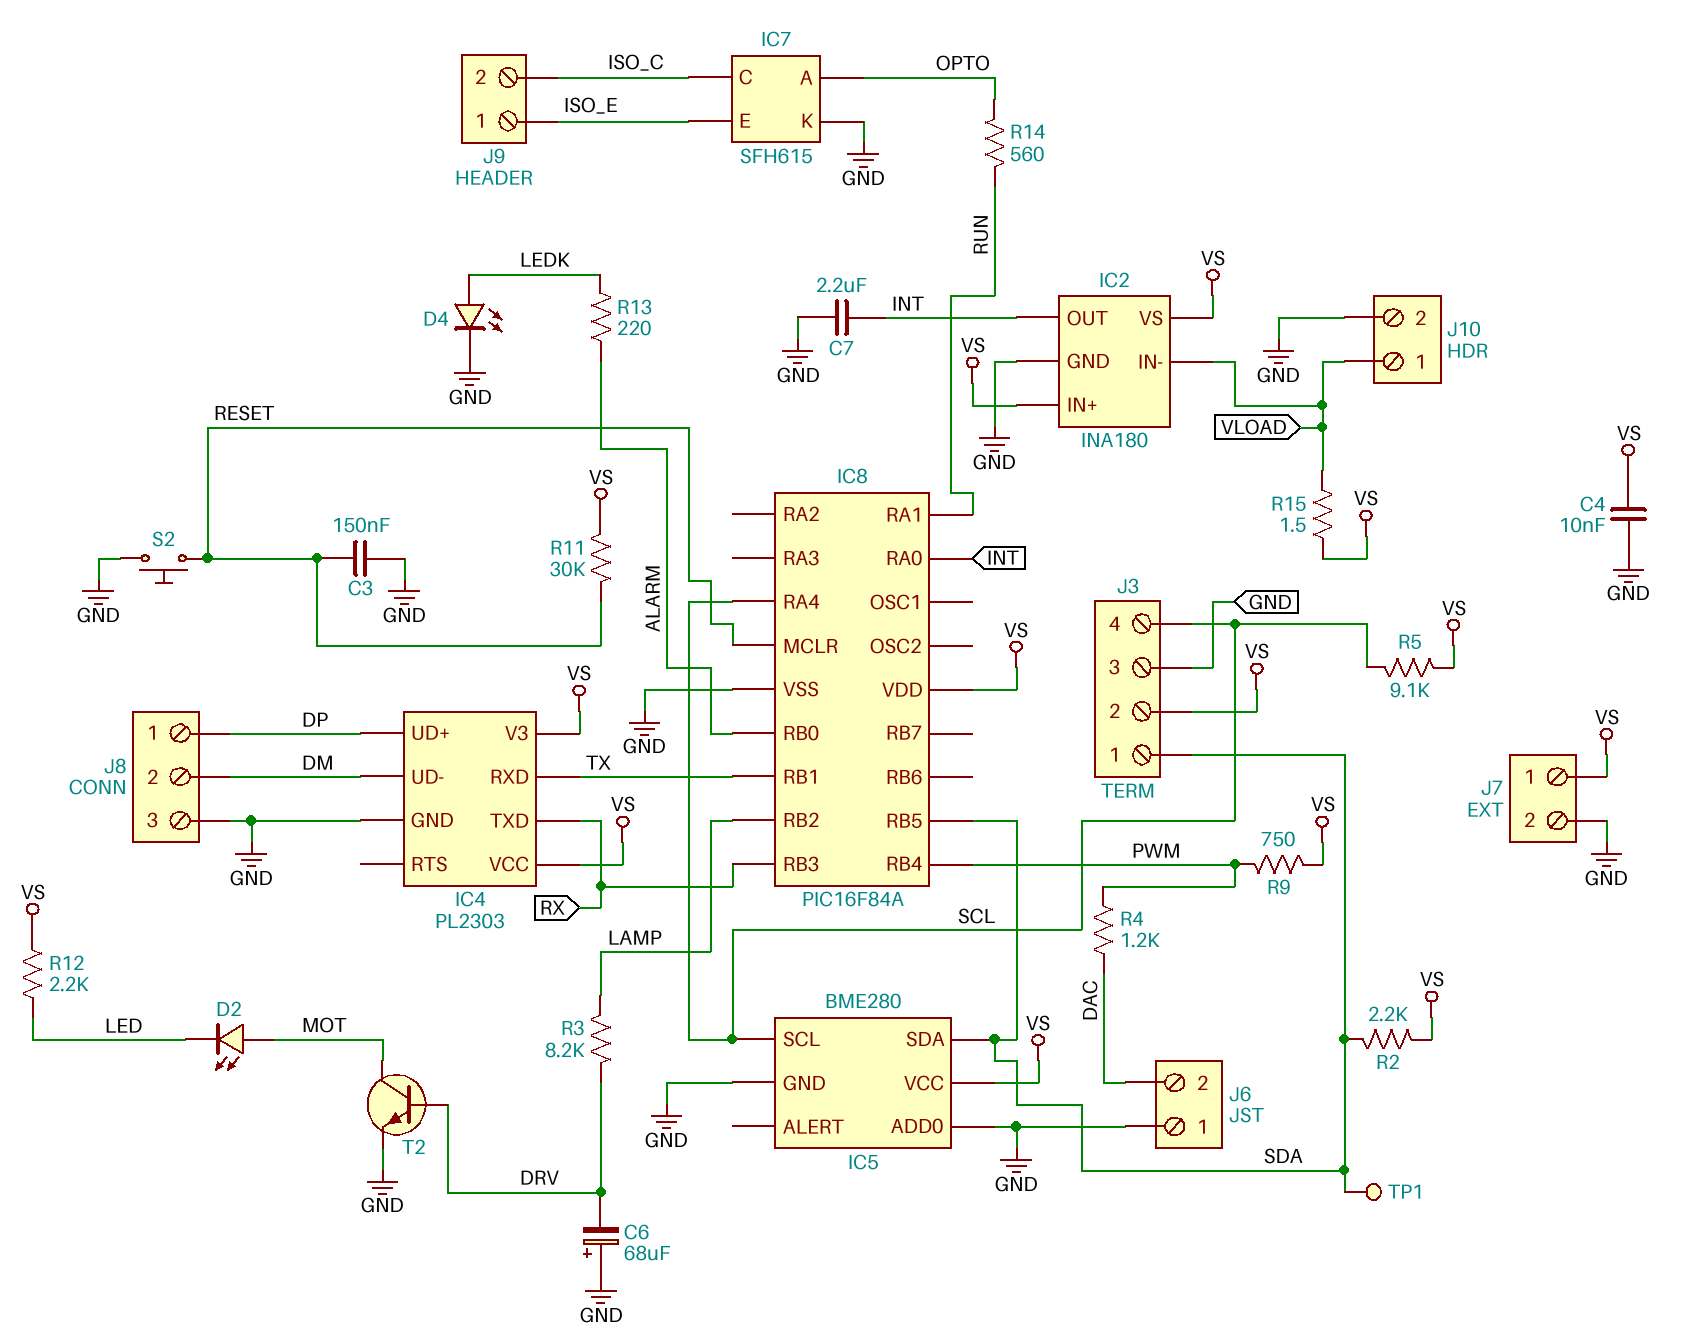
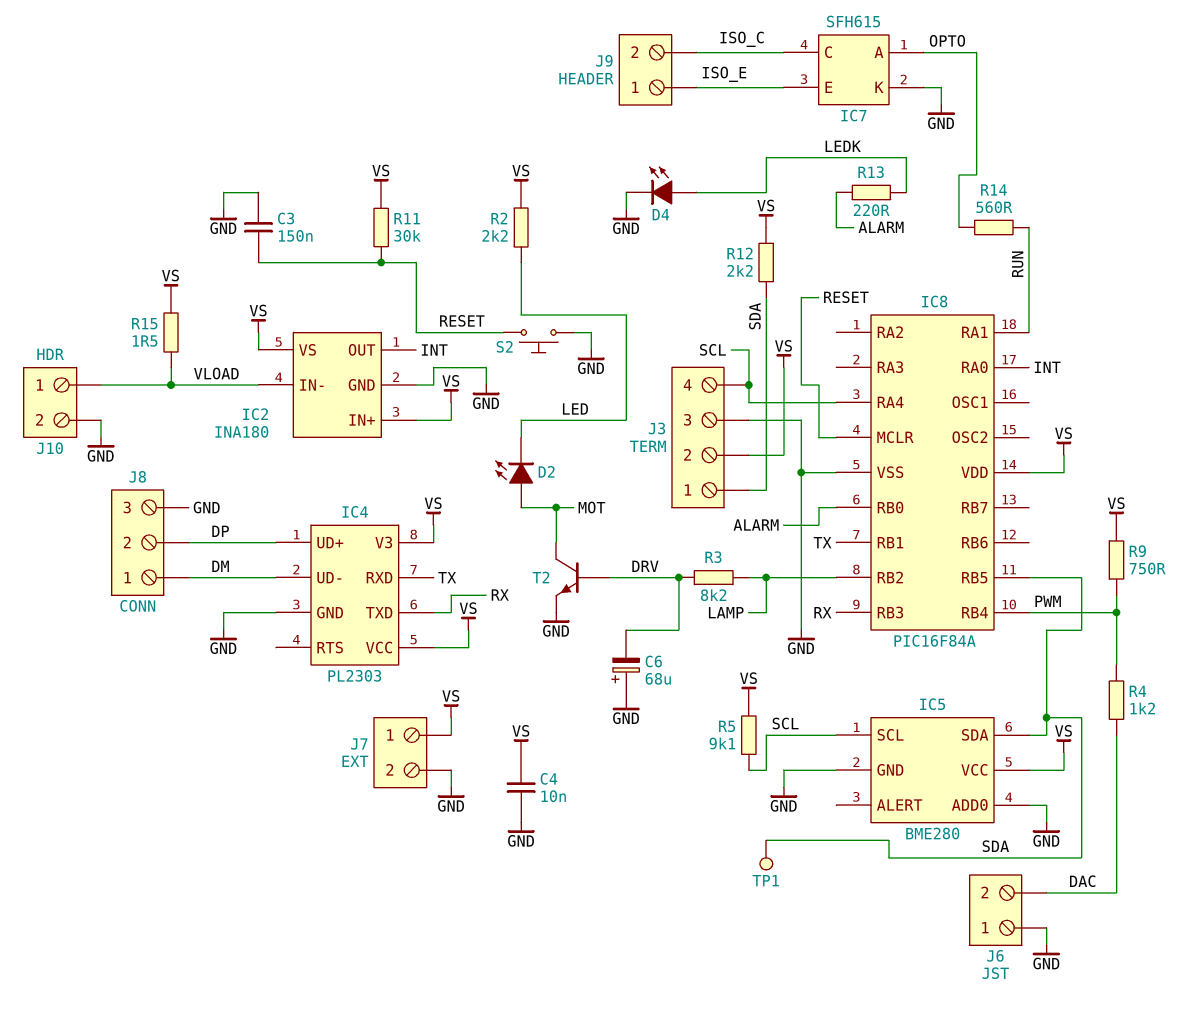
C7: 2.2uF (GND, INT) -> none
J8 pin 1: DP -> DM
J8 pin 2: DM -> DP
R2: 2.2k (SDA, VS) -> 2.2k (LED, VS)
R12: 2.2k (LED, VS) -> 2.2k (SDA, VS)

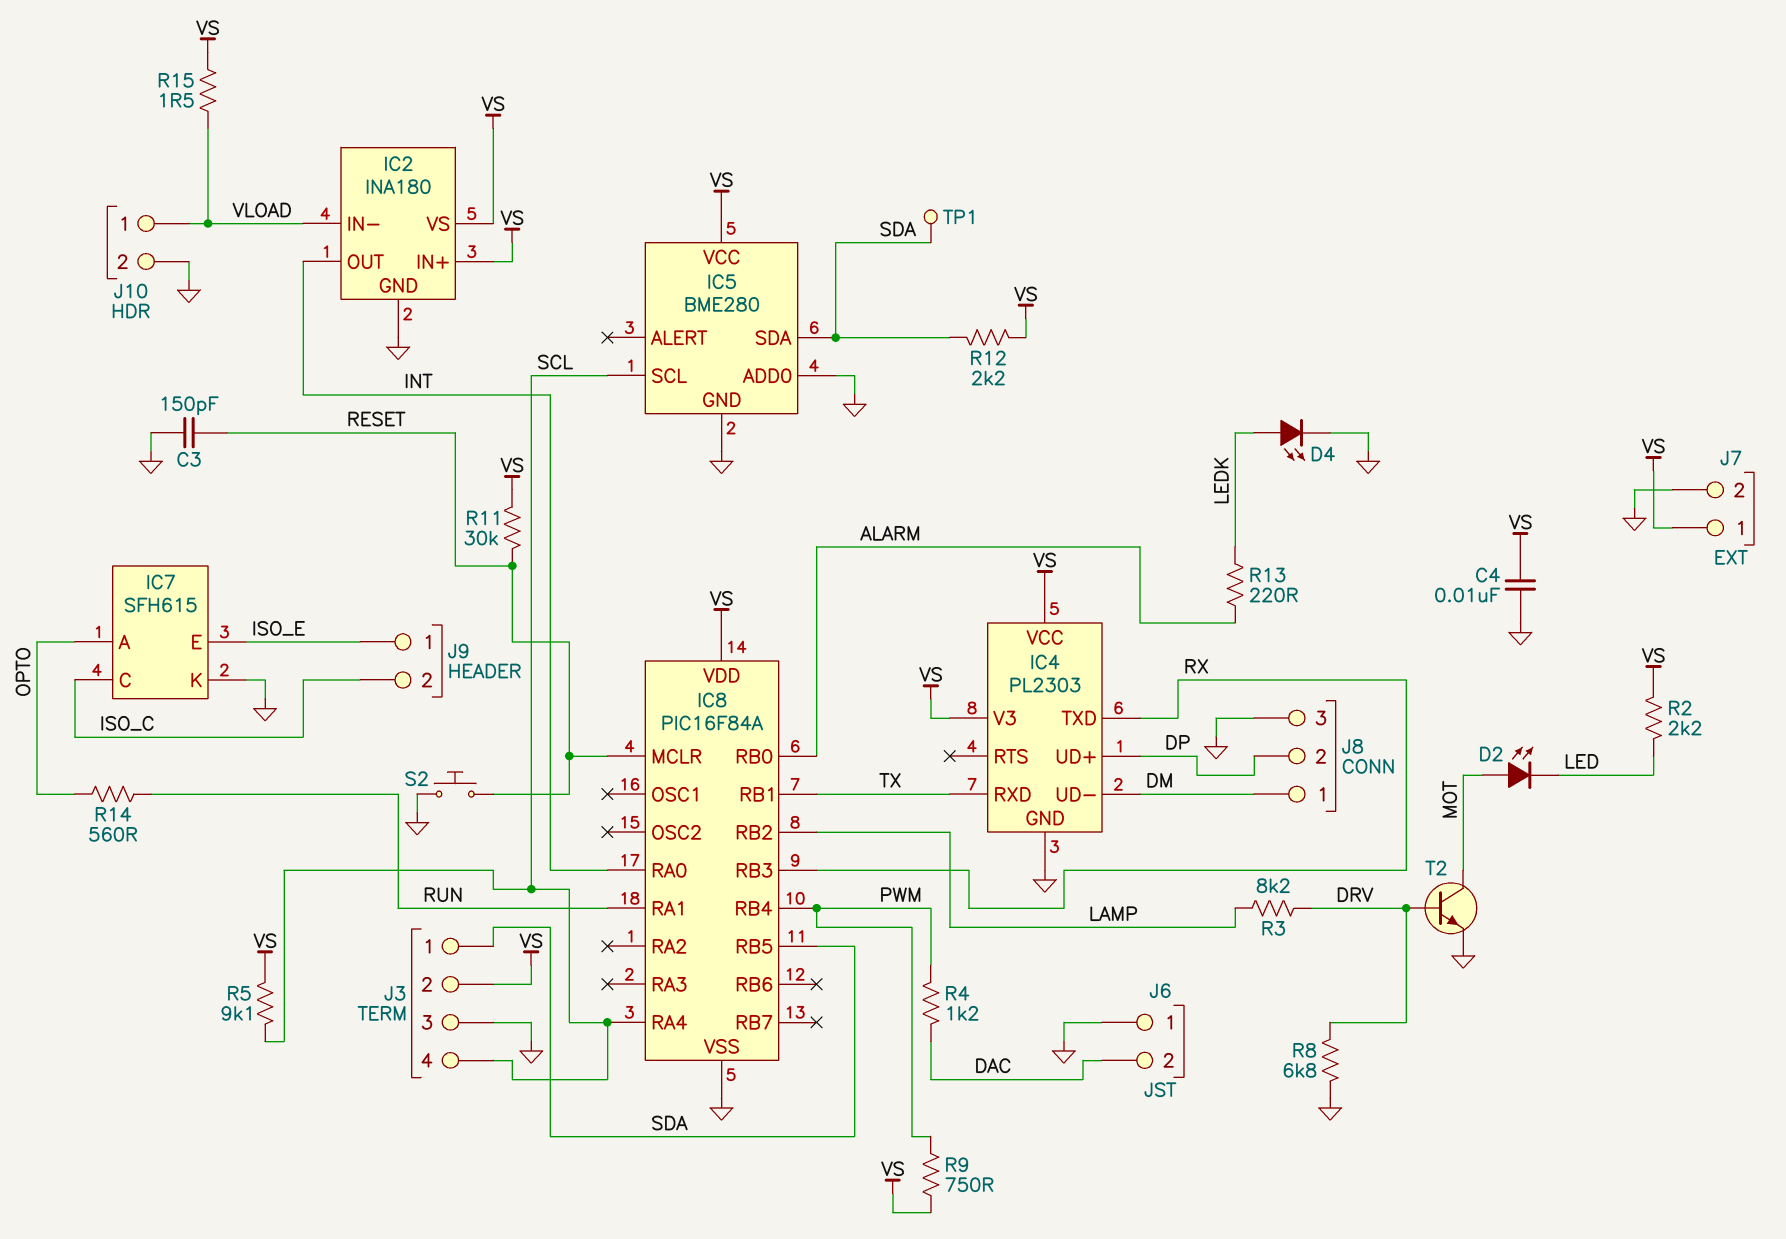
C3: 150nF (GND, RESET) -> 150pF (GND, RESET)
C6: 68uF (plus GND, minus DRV) -> none
R8: none -> 6.8k (DRV, GND)

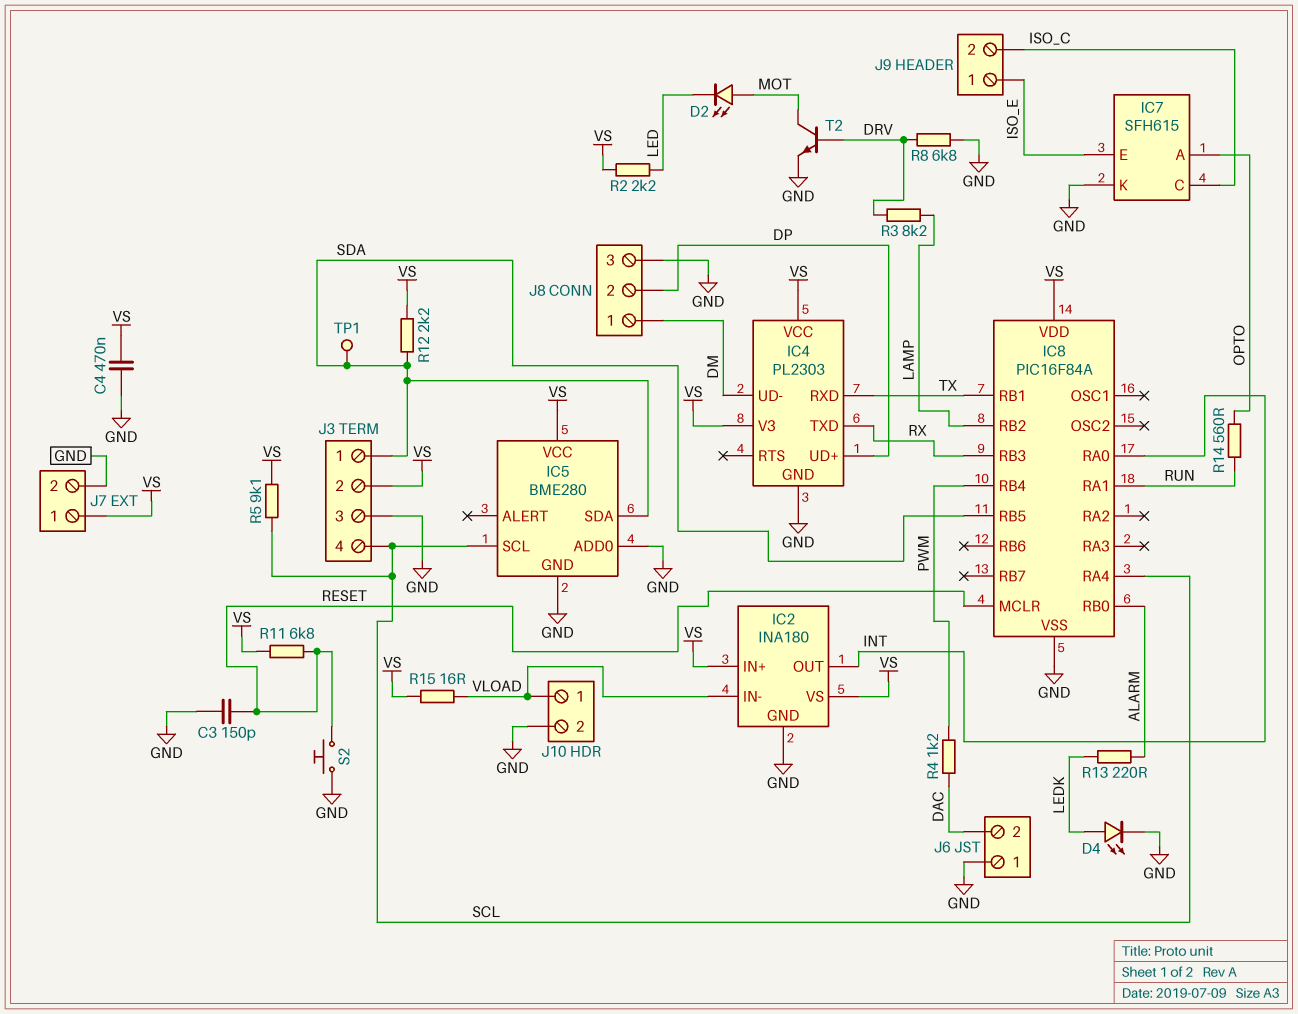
C4: 10nF (GND, VS) -> 470nF (GND, VS)
R9: 750 (PWM, VS) -> none
R11: 30k (RESET, VS) -> 6.8k (RESET, VS)
R15: 1.5 (VLOAD, VS) -> 16 (VLOAD, VS)

